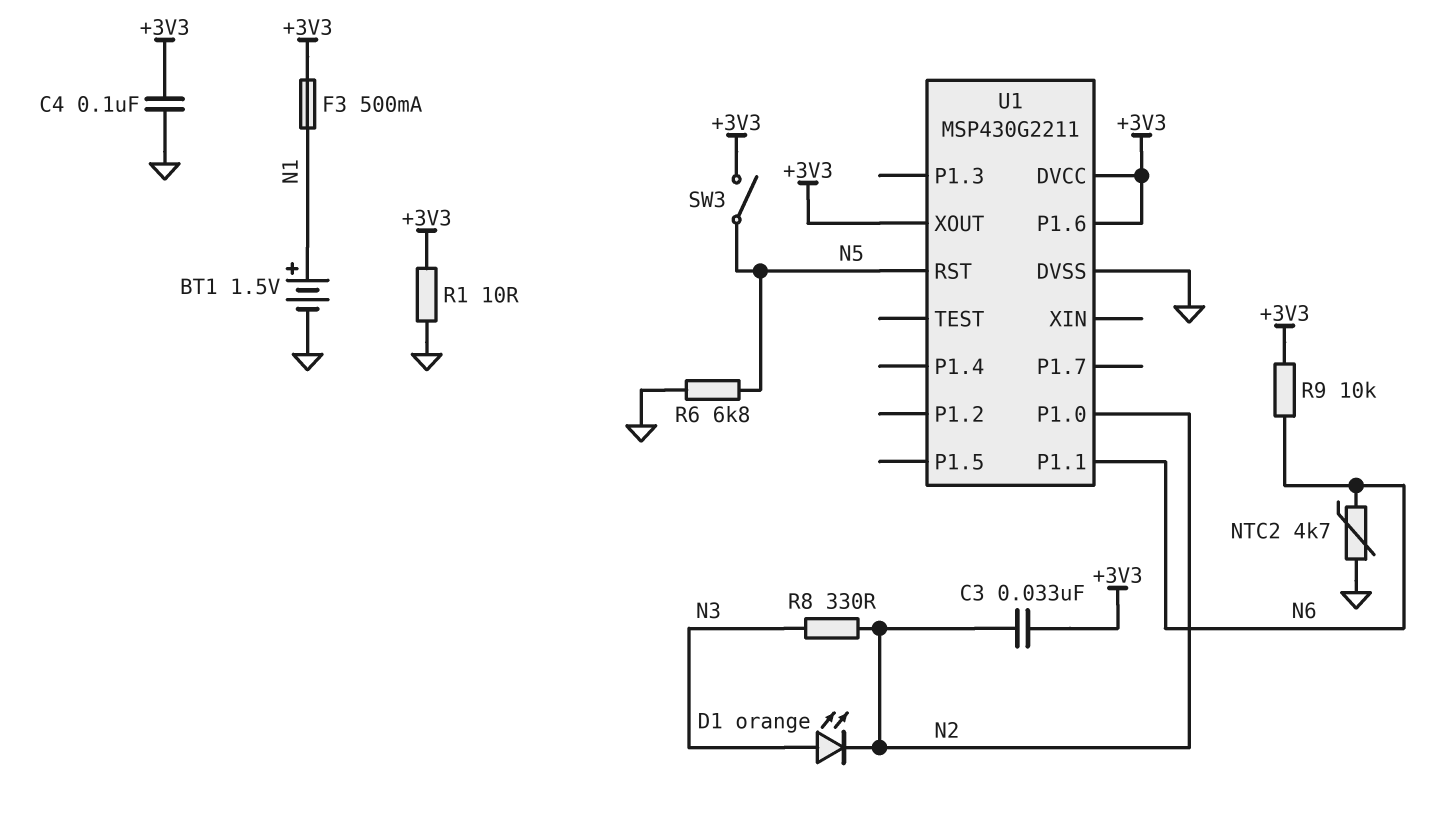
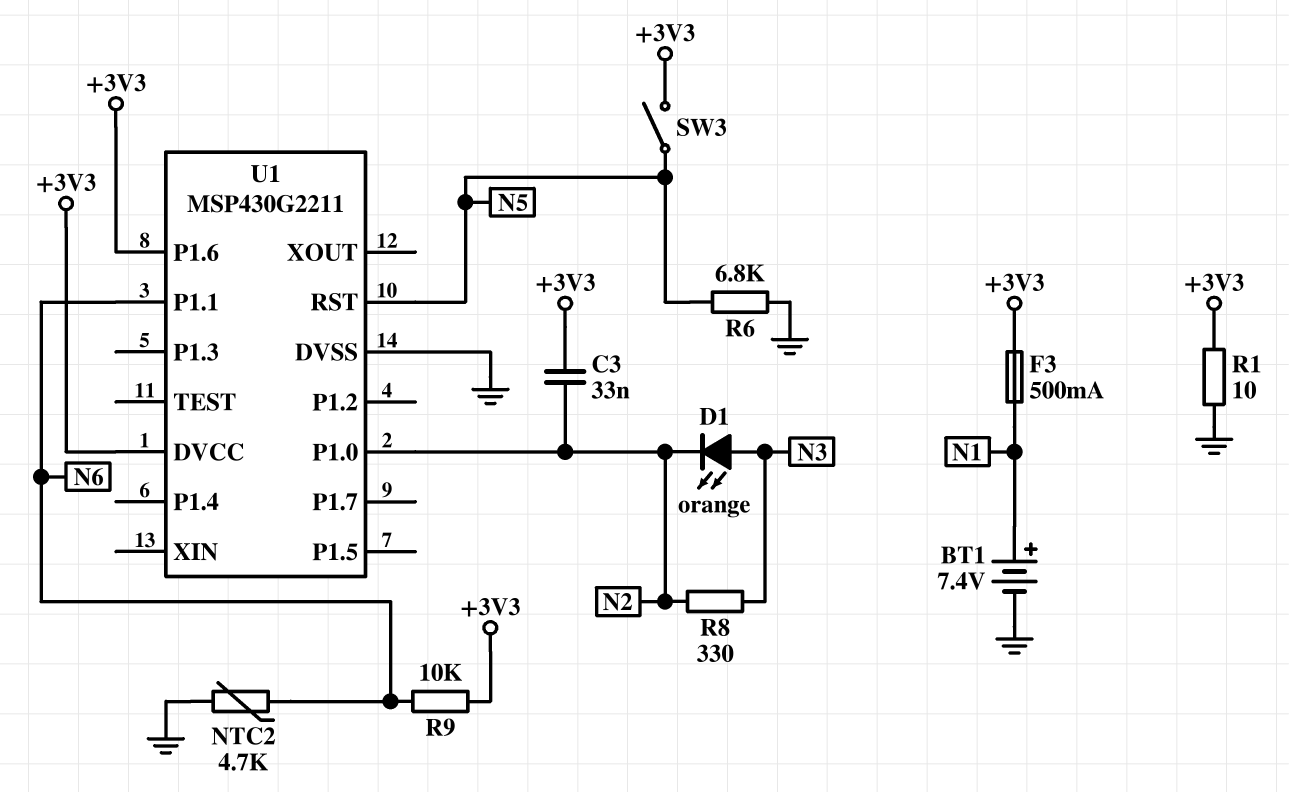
BT1: 1.5V (plus N1, minus GND) -> 7.4V (plus N1, minus GND)
C4: 100nF (+3V3, GND) -> none
U1 pin XOUT: +3V3 -> none

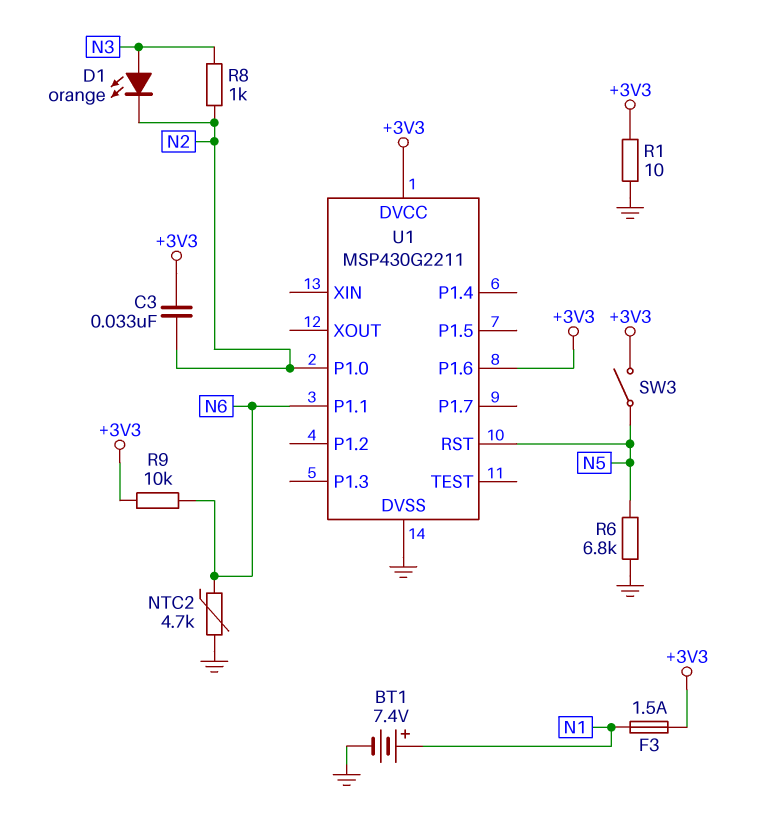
F3: 500mA (+3V3, N1) -> 1.5A (+3V3, N1)
R8: 330 (N2, N3) -> 1k (N2, N3)

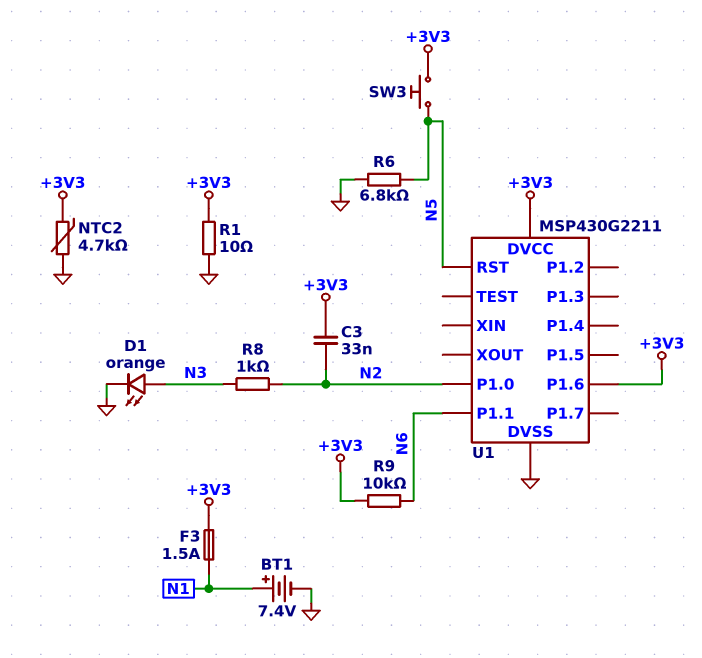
D1: LED orange (A N3, K N2) -> LED orange (A N3, K GND)
NTC2: 4.7k (GND, N6) -> 4.7k (+3V3, GND)
SW3: switch (+3V3, N5) -> button (+3V3, N5)

